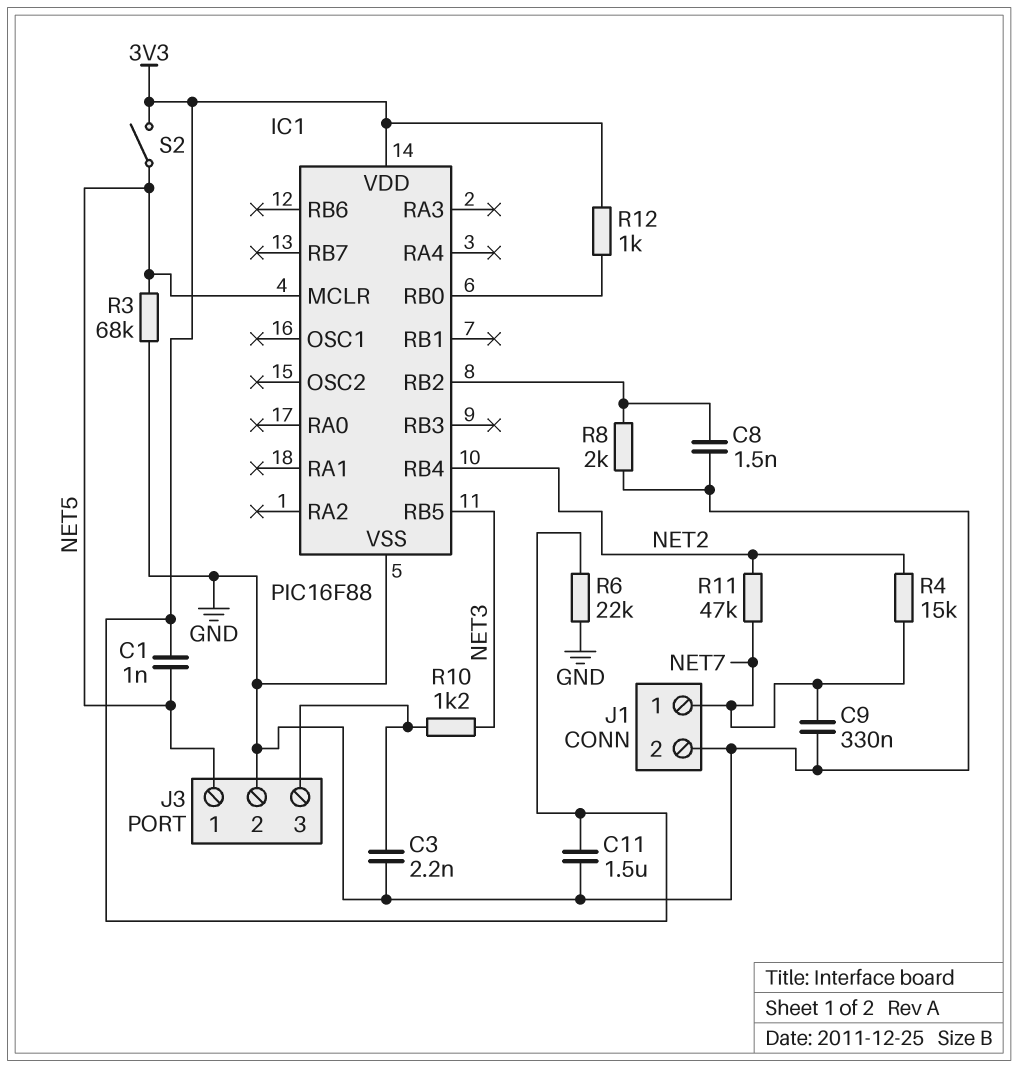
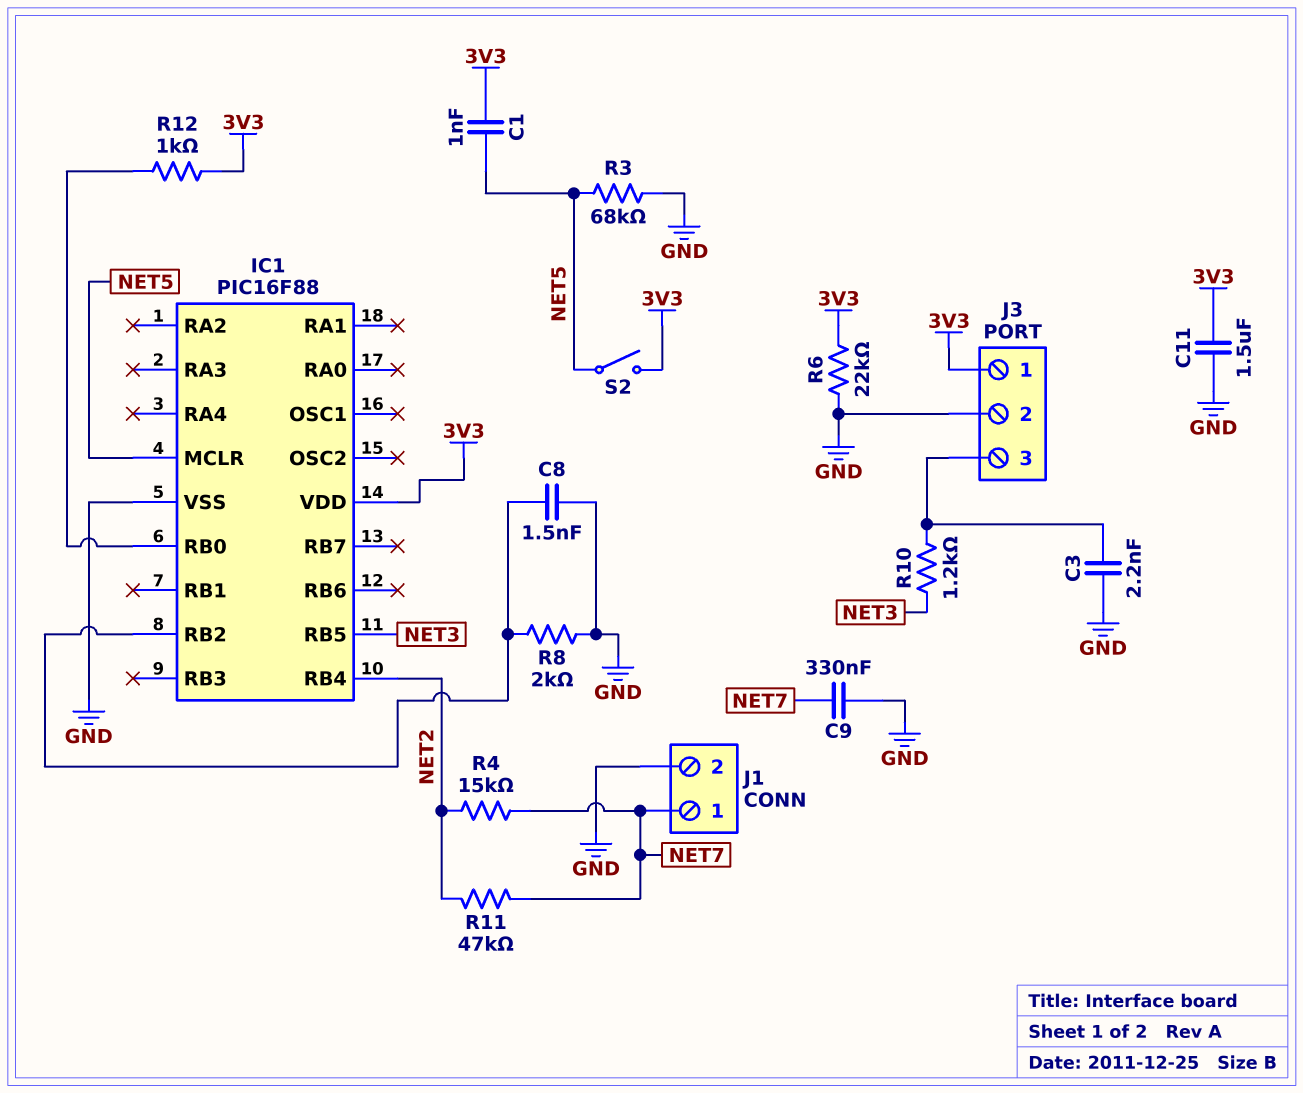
J3 pin 1: NET5 -> 3V3

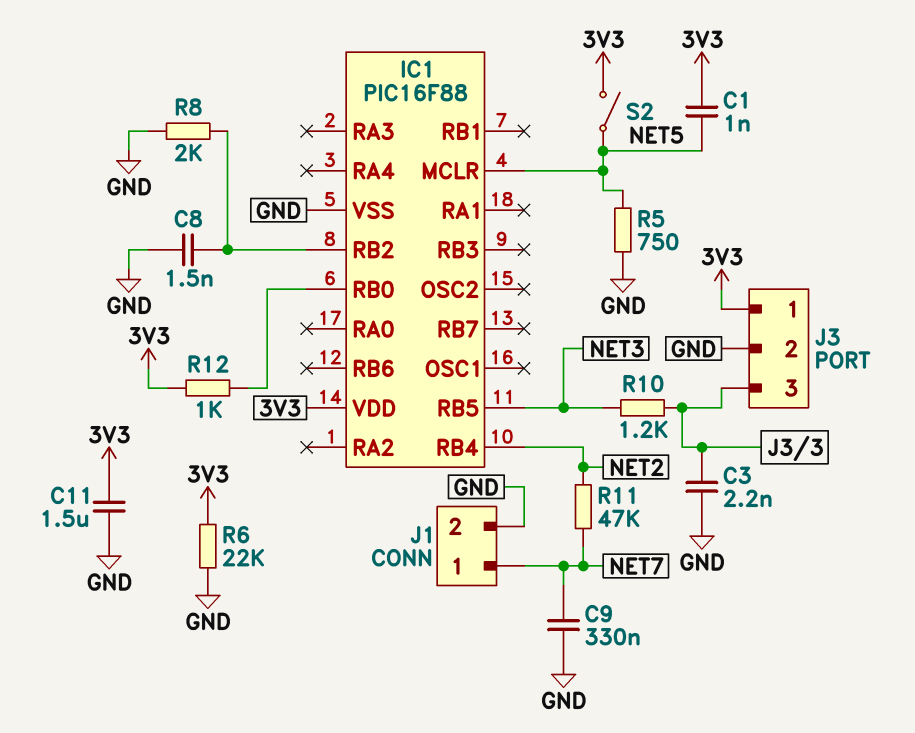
R3: 68k (GND, NET5) -> none
R4: 15k (NET2, NET7) -> none
R5: none -> 750 (GND, NET5)

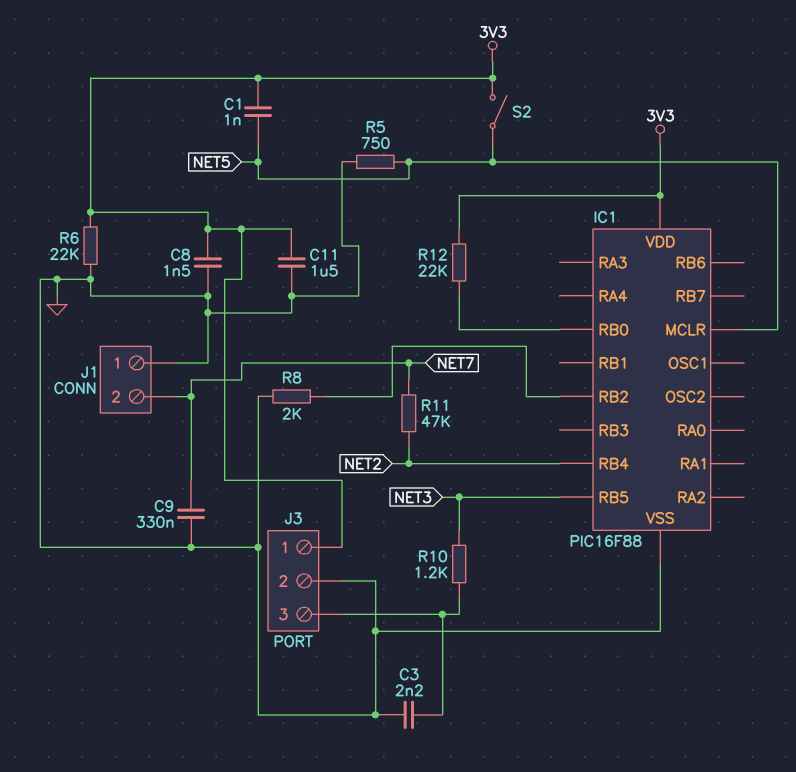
C8: 1.5nF (GND, IC1/RB2) -> 1.5nF (3V3, GND)
J1 pin 1: NET7 -> GND
J1 pin 2: GND -> NET7
R12: 1k (3V3, IC1/RB0) -> 22k (3V3, IC1/RB0)

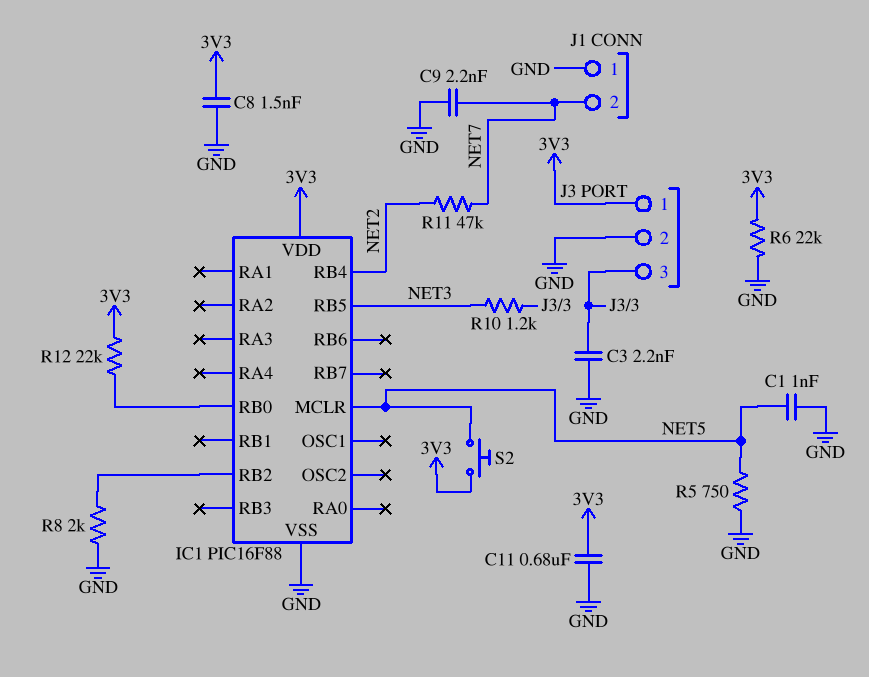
C1: 1nF (3V3, NET5) -> 1nF (GND, NET5)
C9: 330nF (GND, NET7) -> 2.2nF (GND, NET7)
C11: 1.5uF (3V3, GND) -> 680nF (3V3, GND)
S2: switch (3V3, NET5) -> button (3V3, NET5)

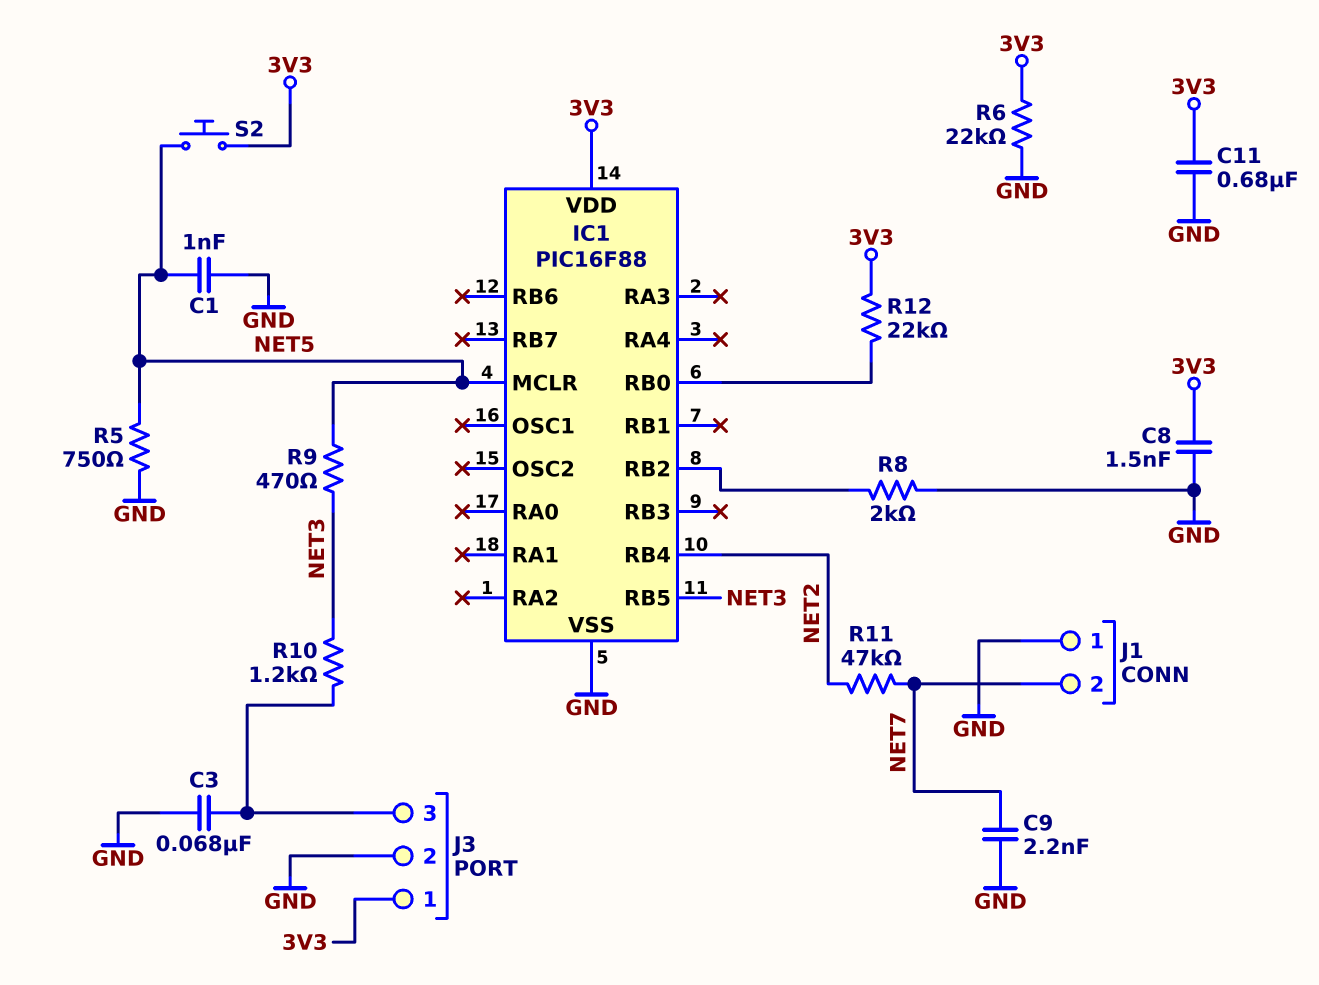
C3: 2.2nF (GND, J3/3) -> 68nF (GND, J3/3)
R9: none -> 470 (NET3, NET5)

